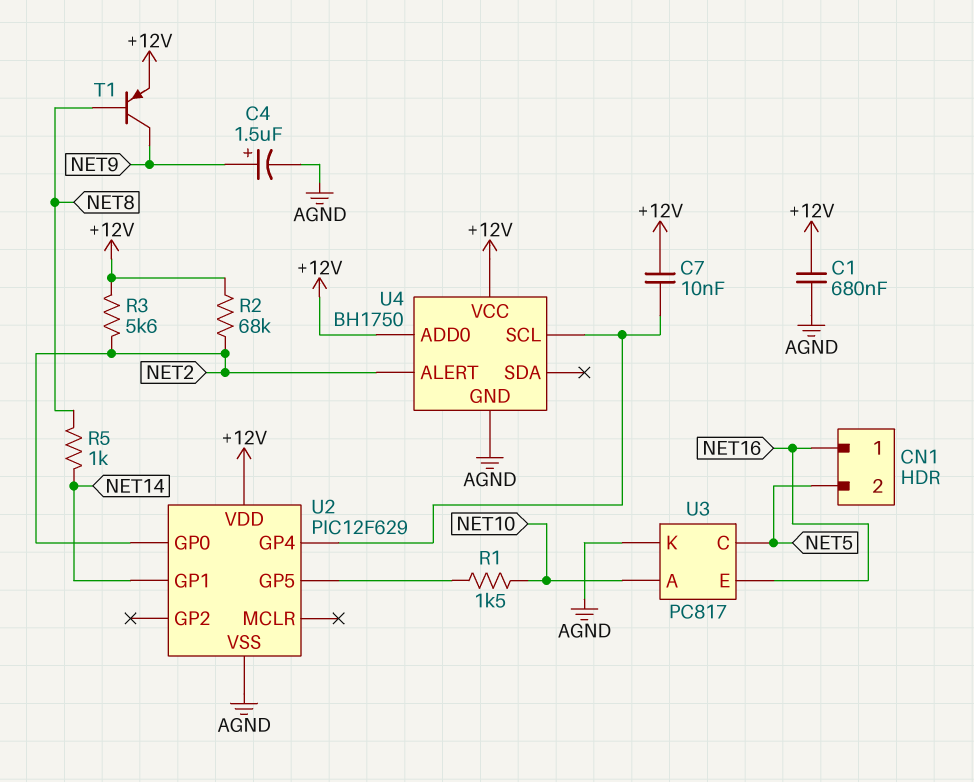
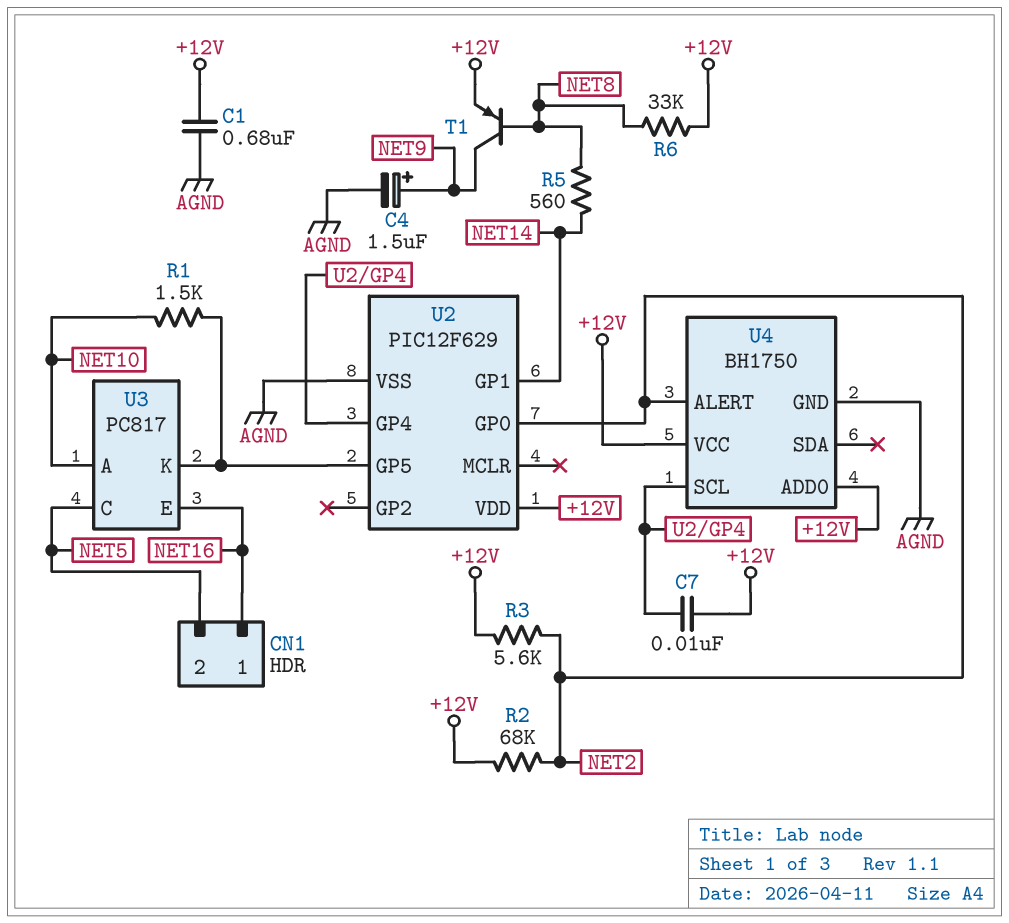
R5: 1k (NET8, NET14) -> 560 (NET8, NET14)
R6: none -> 33k (+12V, NET8)
U3 pin K: AGND -> U2/GP5

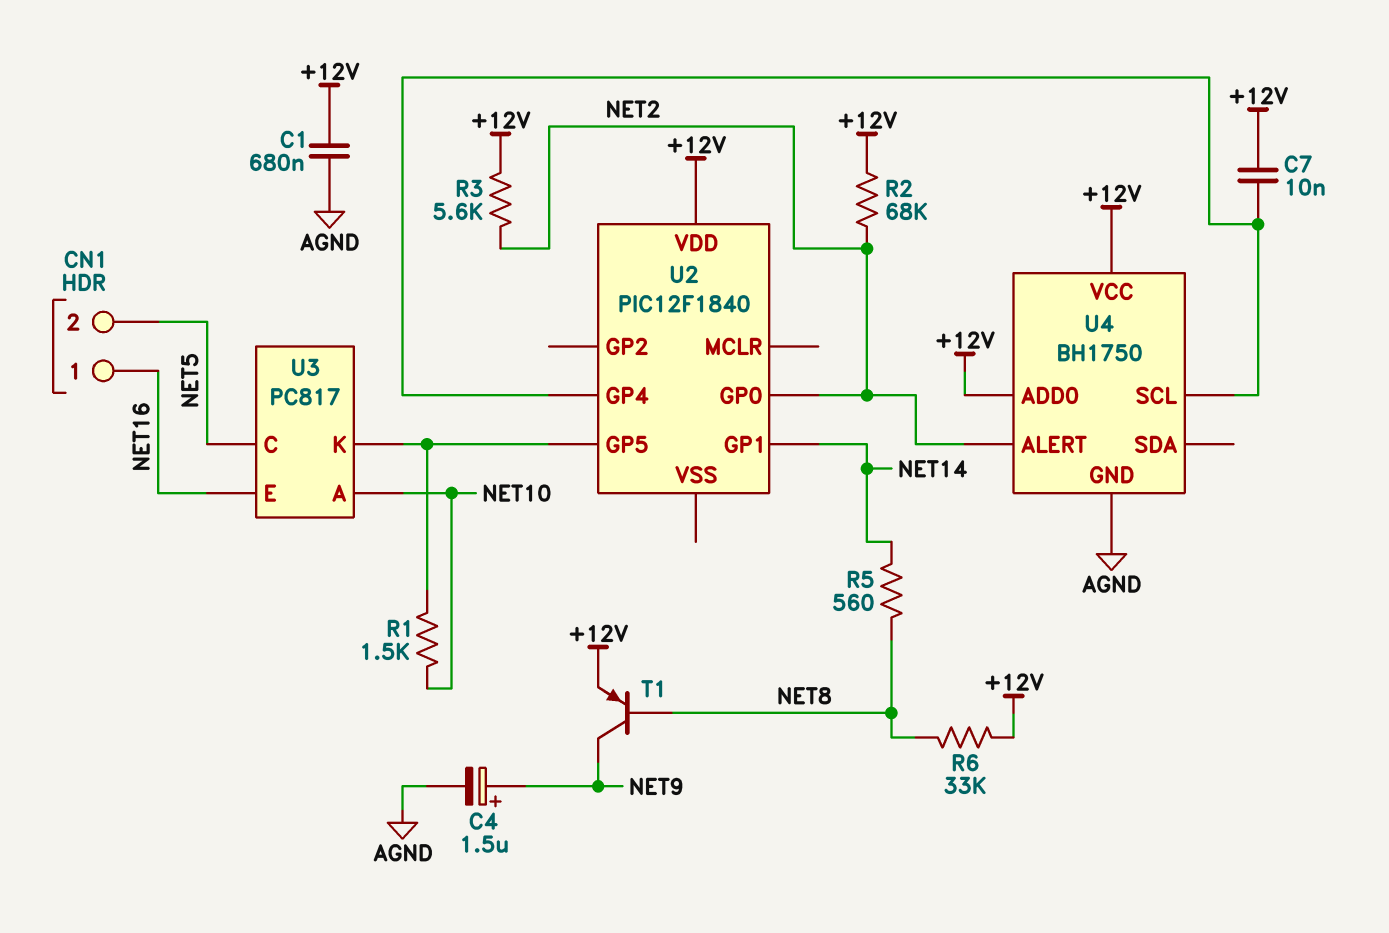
U2: PIC12F629 -> PIC12F1840
U2 pin VSS: AGND -> none

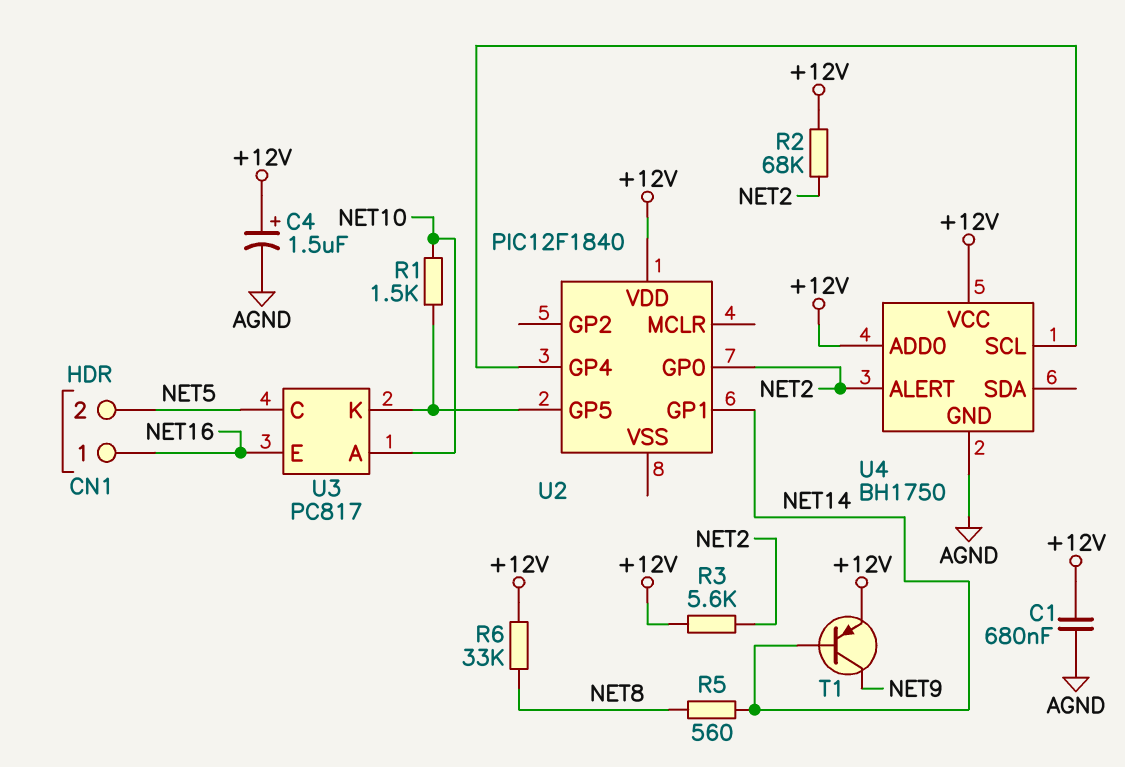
C4: 1.5uF (plus NET9, minus AGND) -> 1.5uF (plus +12V, minus AGND)
C7: 10nF (+12V, U2/GP4) -> none
T1: PNP (B NET8, C NET9, E +12V) -> PNP (B NET14, C NET9, E +12V)

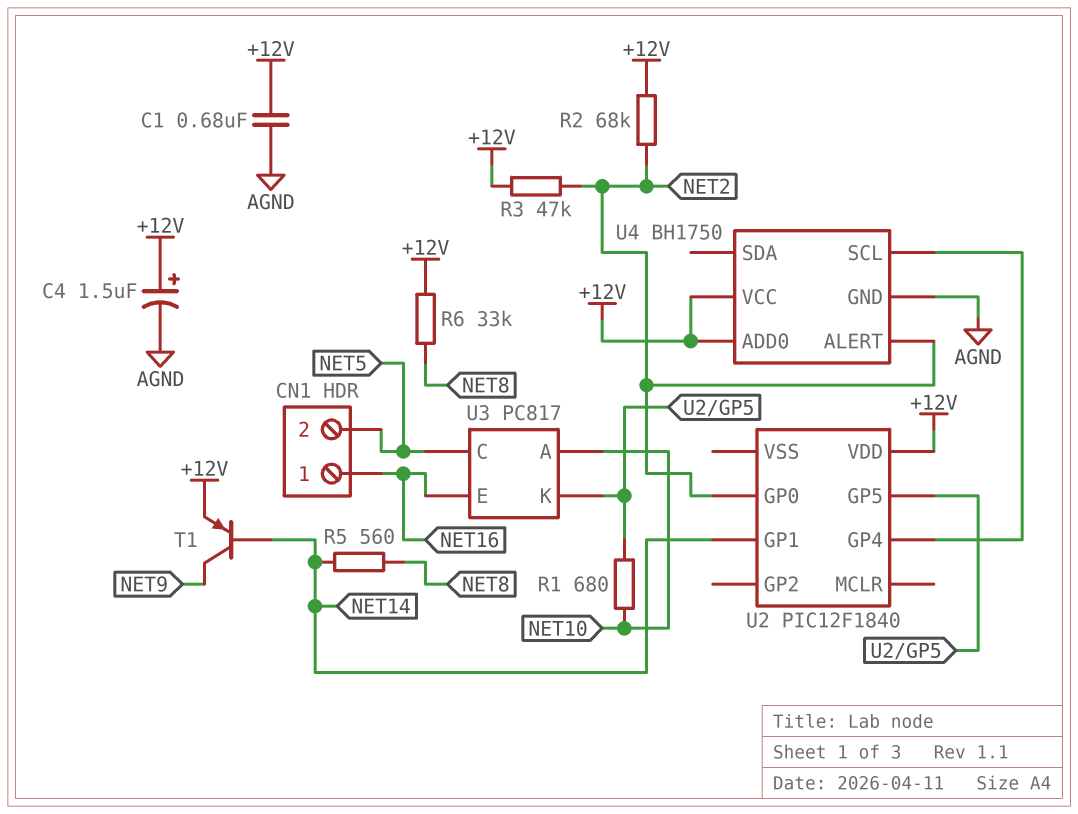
R1: 1.5k (NET10, U2/GP5) -> 680 (NET10, U2/GP5)
R3: 5.6k (+12V, NET2) -> 47k (+12V, NET2)

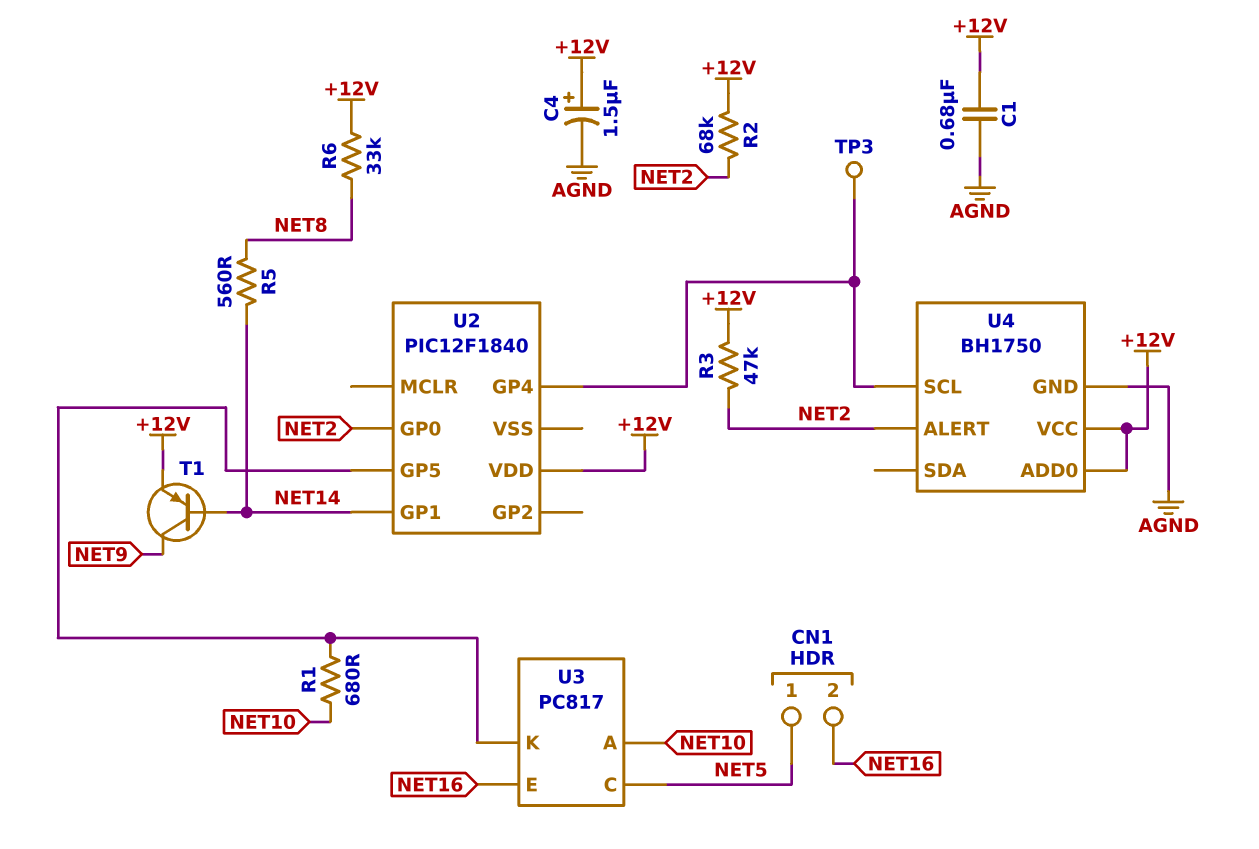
CN1 pin 1: NET16 -> NET5
CN1 pin 2: NET5 -> NET16
TP3: none -> test point (U2/GP4)

